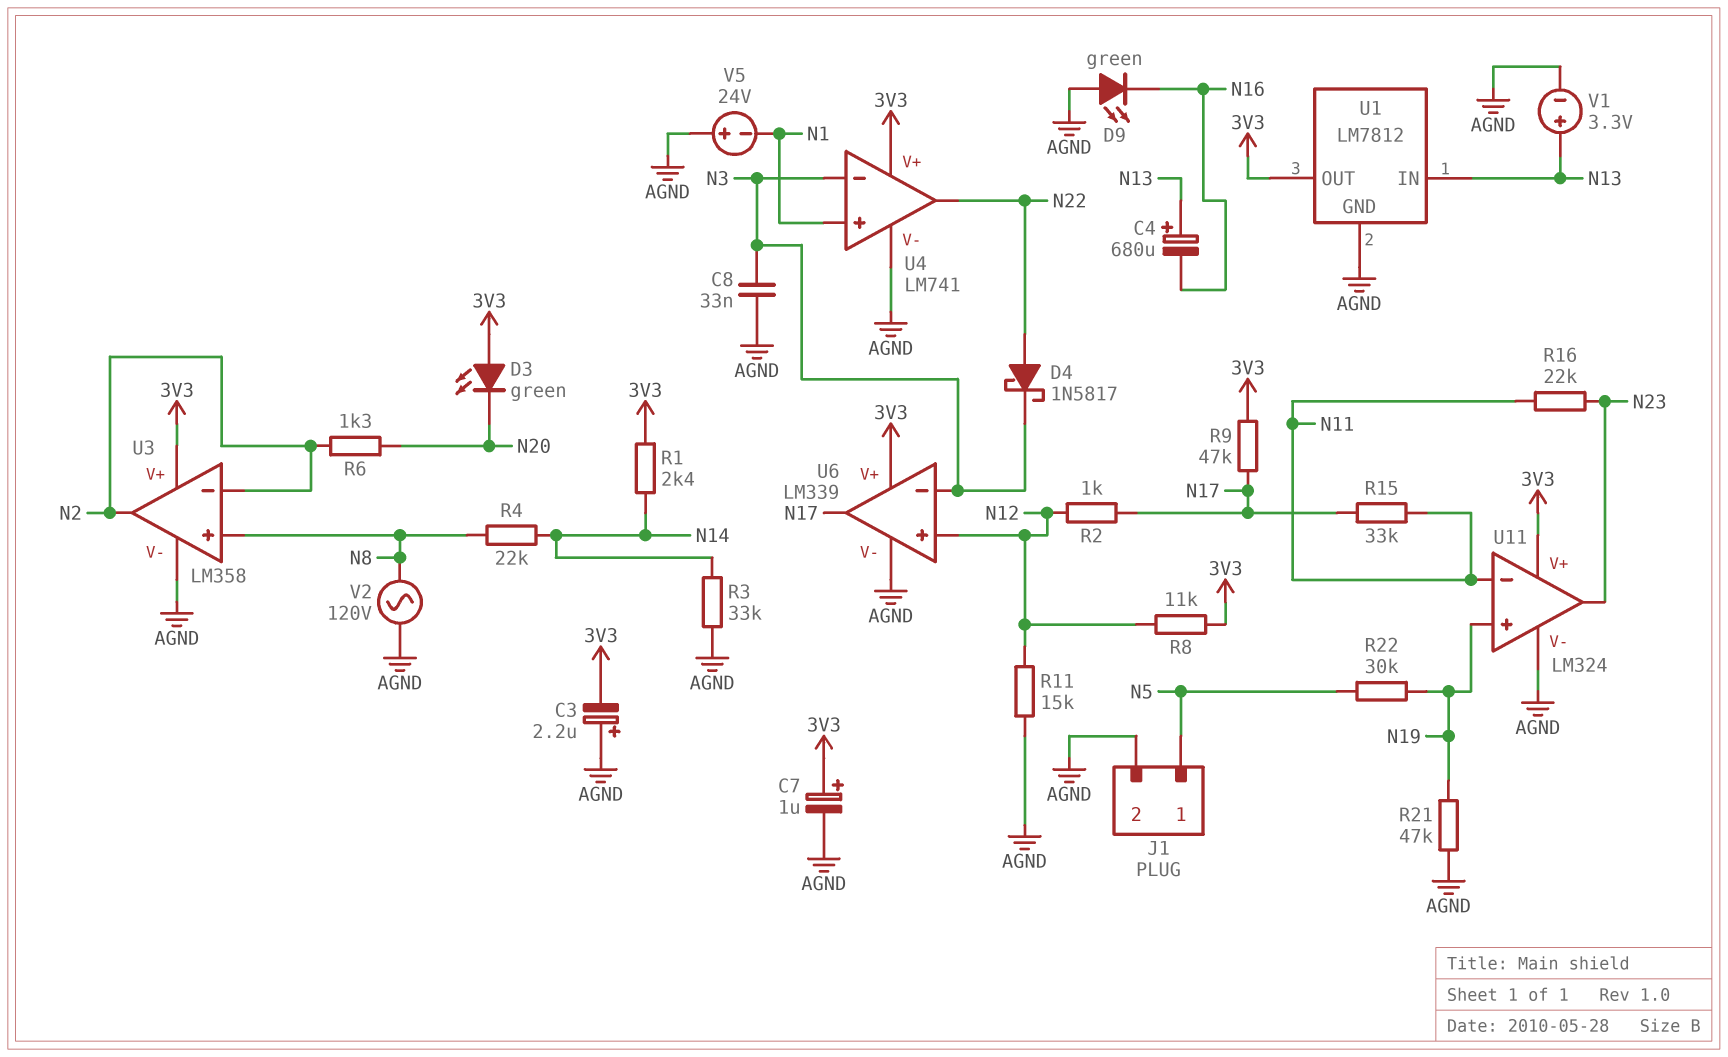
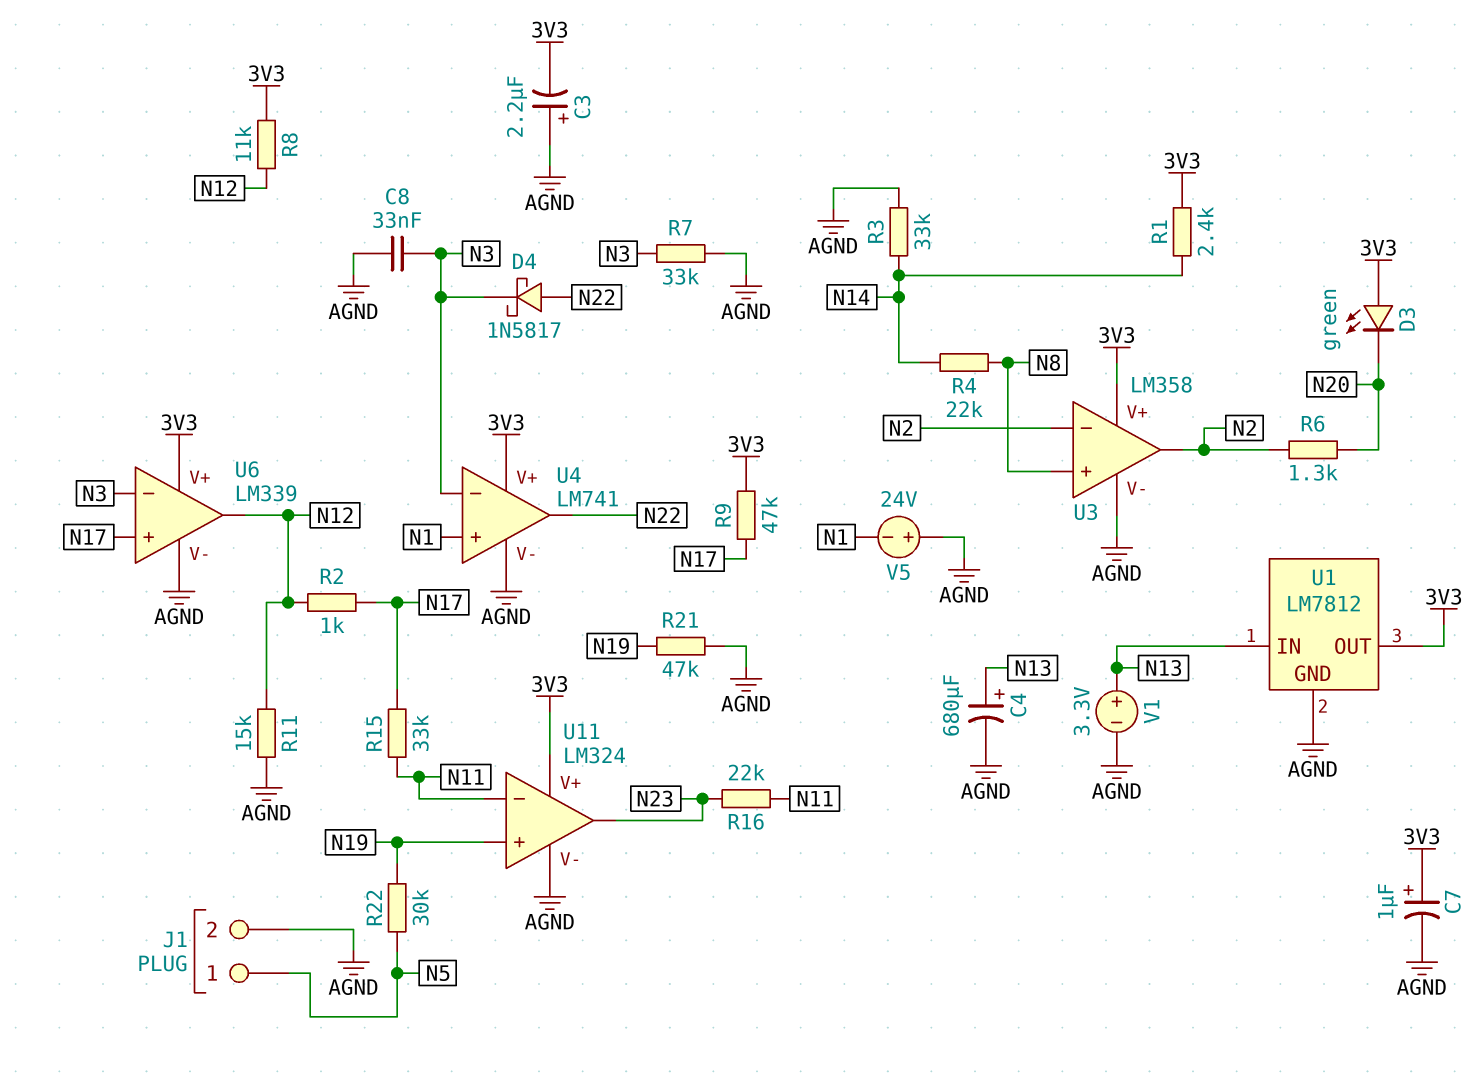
C4: 680uF (plus N13, minus N16) -> 680uF (plus N13, minus AGND)
D9: LED green (A AGND, K N16) -> none
R7: none -> 33k (AGND, N3)
U6 pin in+: N12 -> N17
U6 pin out: N17 -> N12
V2: AC 120V (AGND, N8) -> none

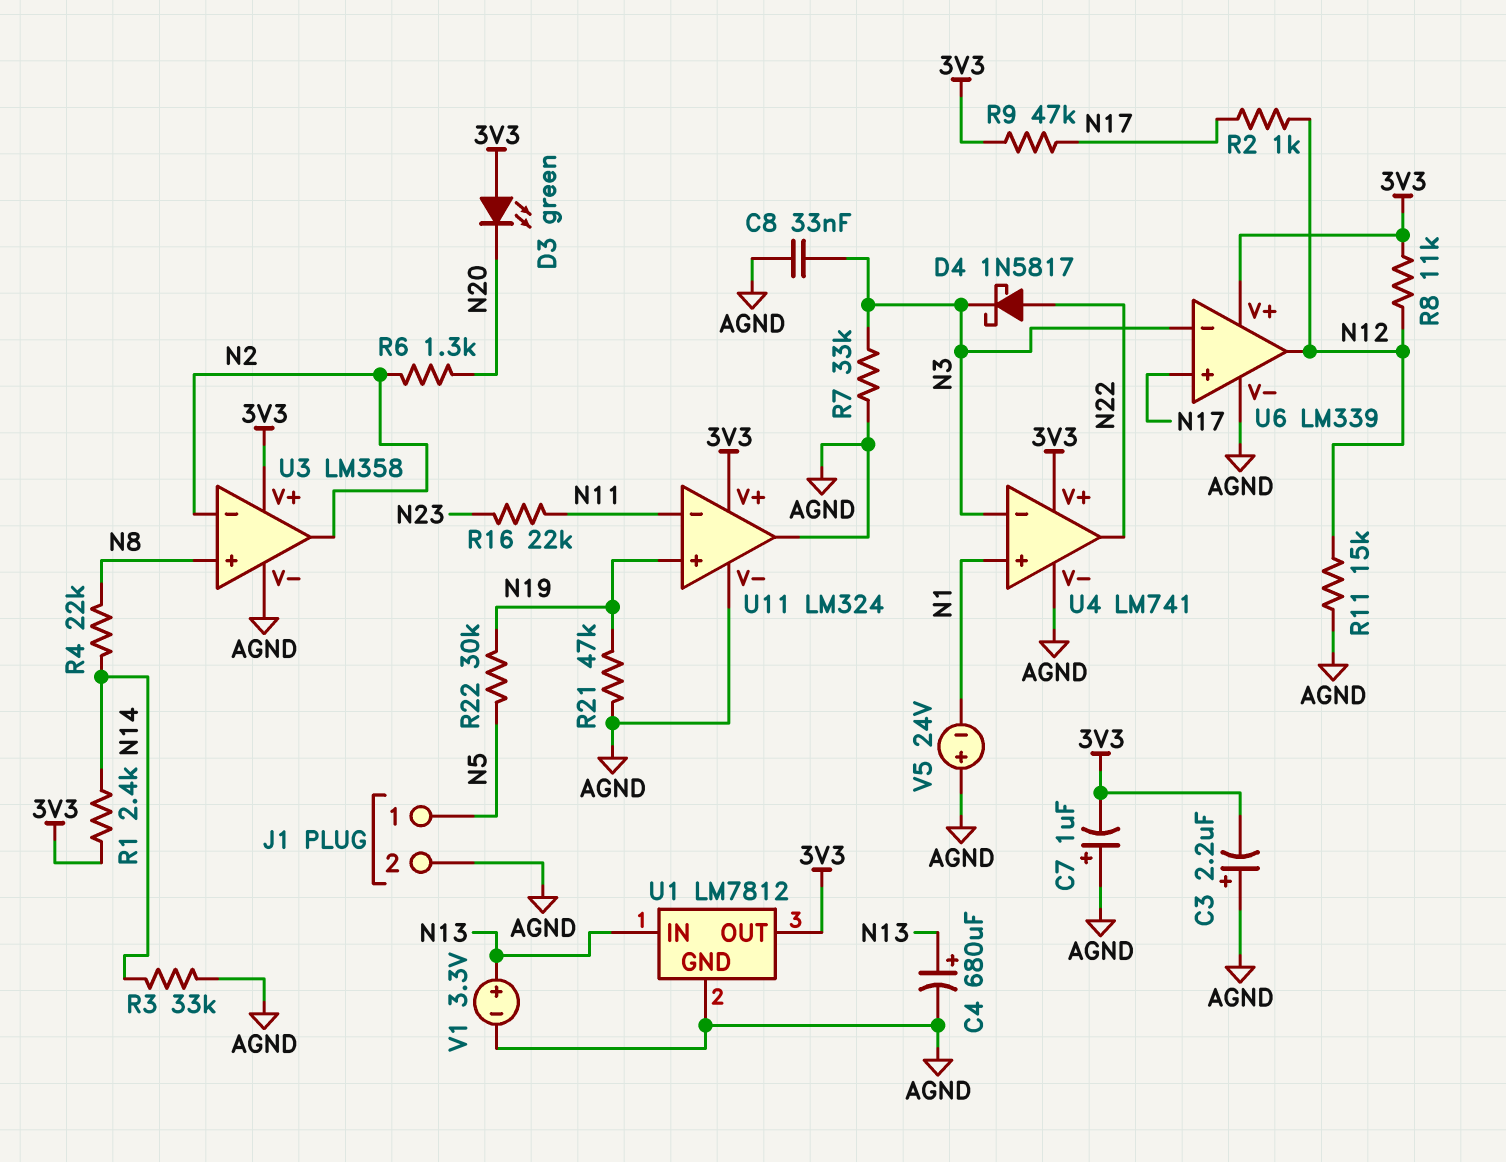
C7: 1uF (plus 3V3, minus AGND) -> 1uF (plus AGND, minus 3V3)
R15: 33k (N11, N17) -> none
U11 pin out: N23 -> AGND

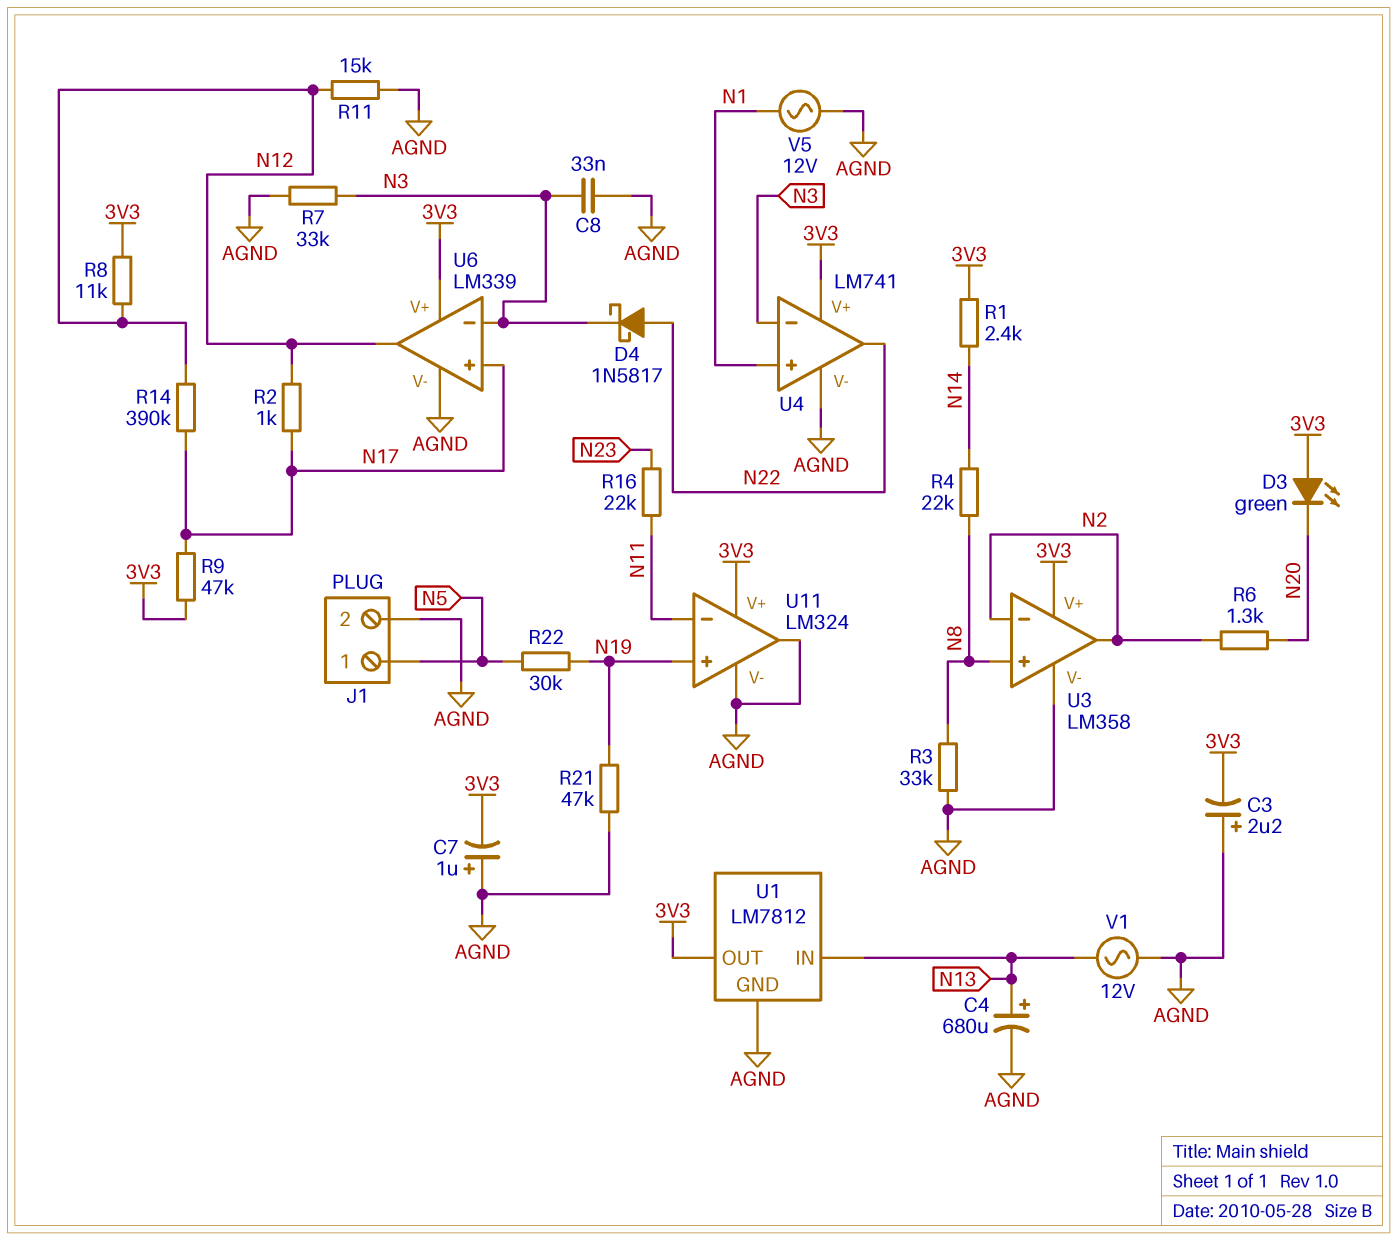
R3: 33k (AGND, N14) -> 33k (AGND, N8)
R14: none -> 390k (N12, N17)
V1: 3.3V (plus N13, minus AGND) -> AC 12V (AGND, N13)
V5: 24V (plus AGND, minus N1) -> AC 12V (AGND, N1)

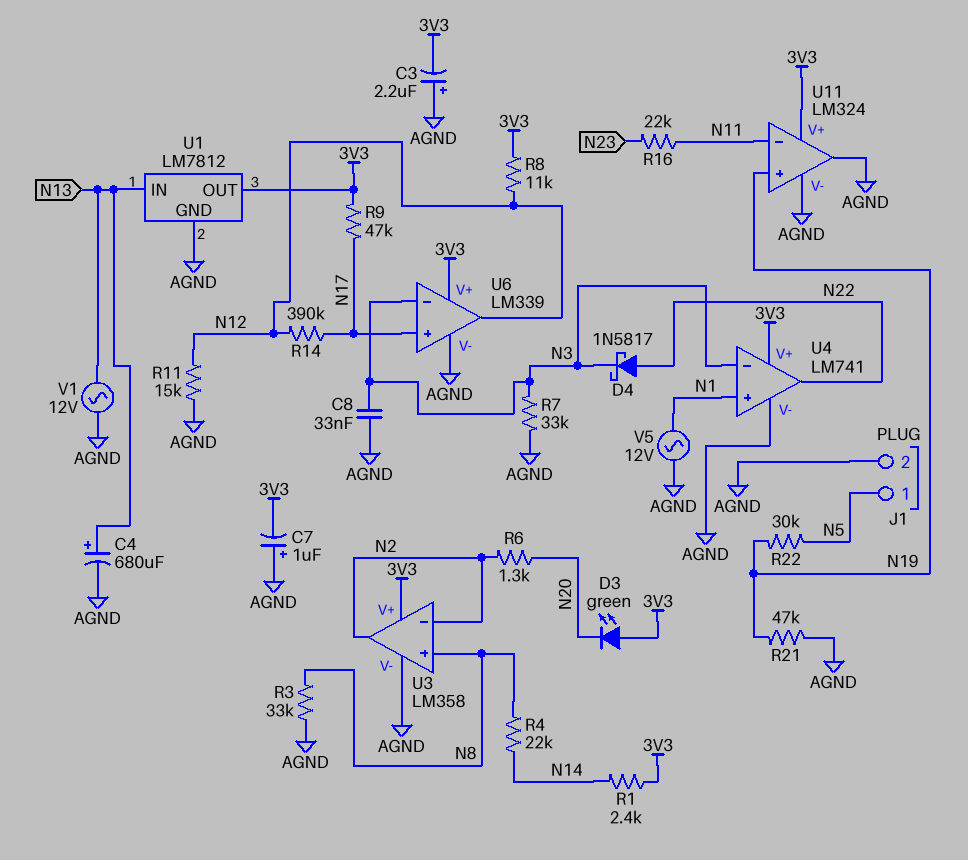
R2: 1k (N12, N17) -> none

